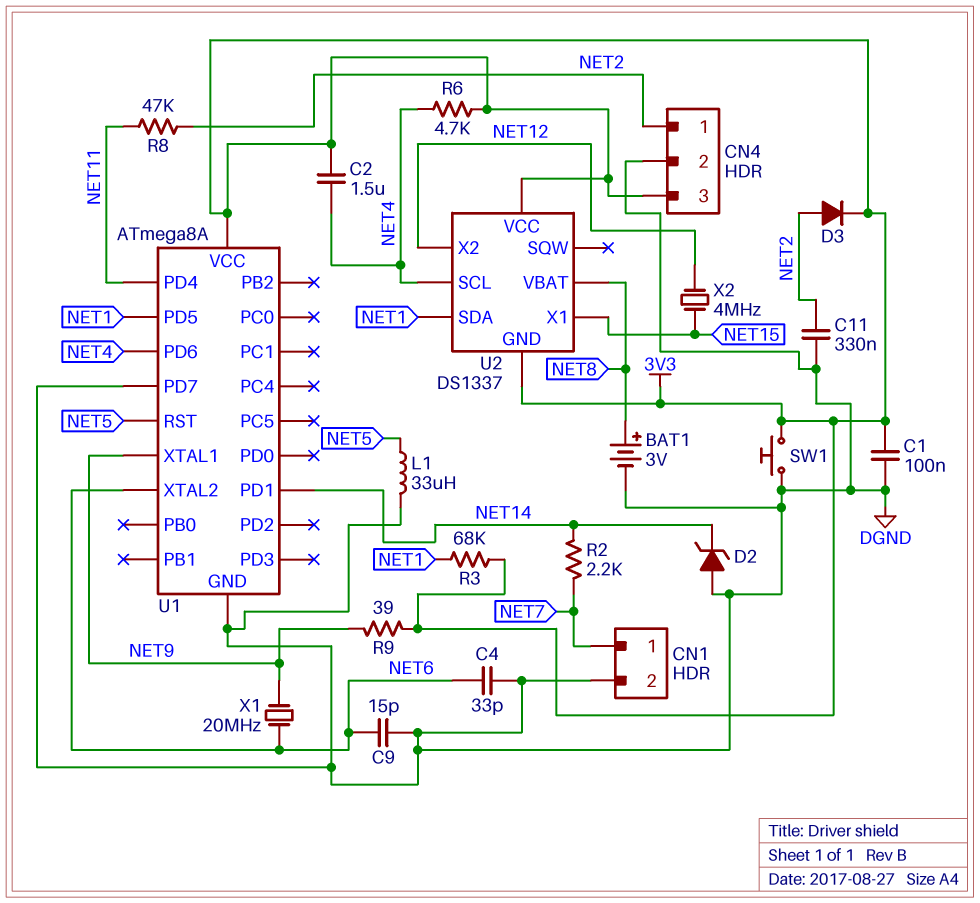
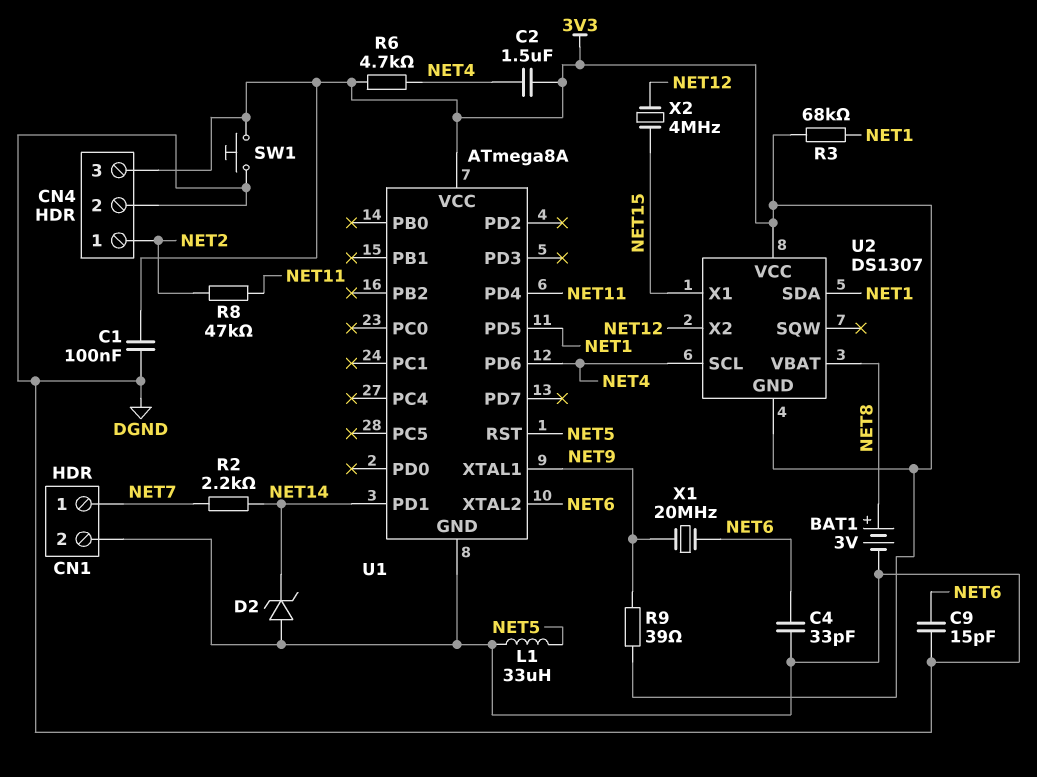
C11: 330nF (DGND, NET2) -> none
D3: diode (A NET2, K 3V3) -> none
U1 pin PD7: DGND -> none
U2: DS1337 -> DS1307

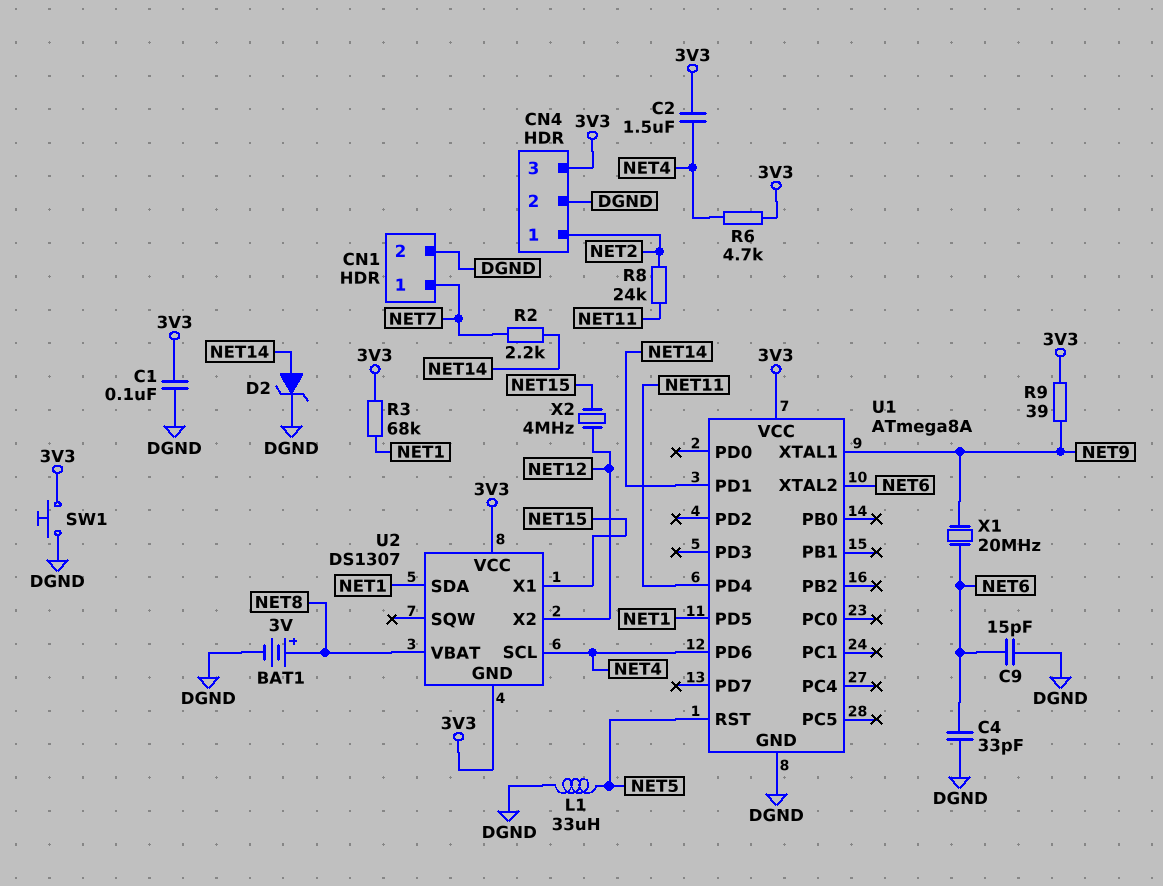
D2: zener (A DGND, K NET14) -> zener (A NET14, K DGND)
R8: 47k (NET2, NET11) -> 24k (NET2, NET11)

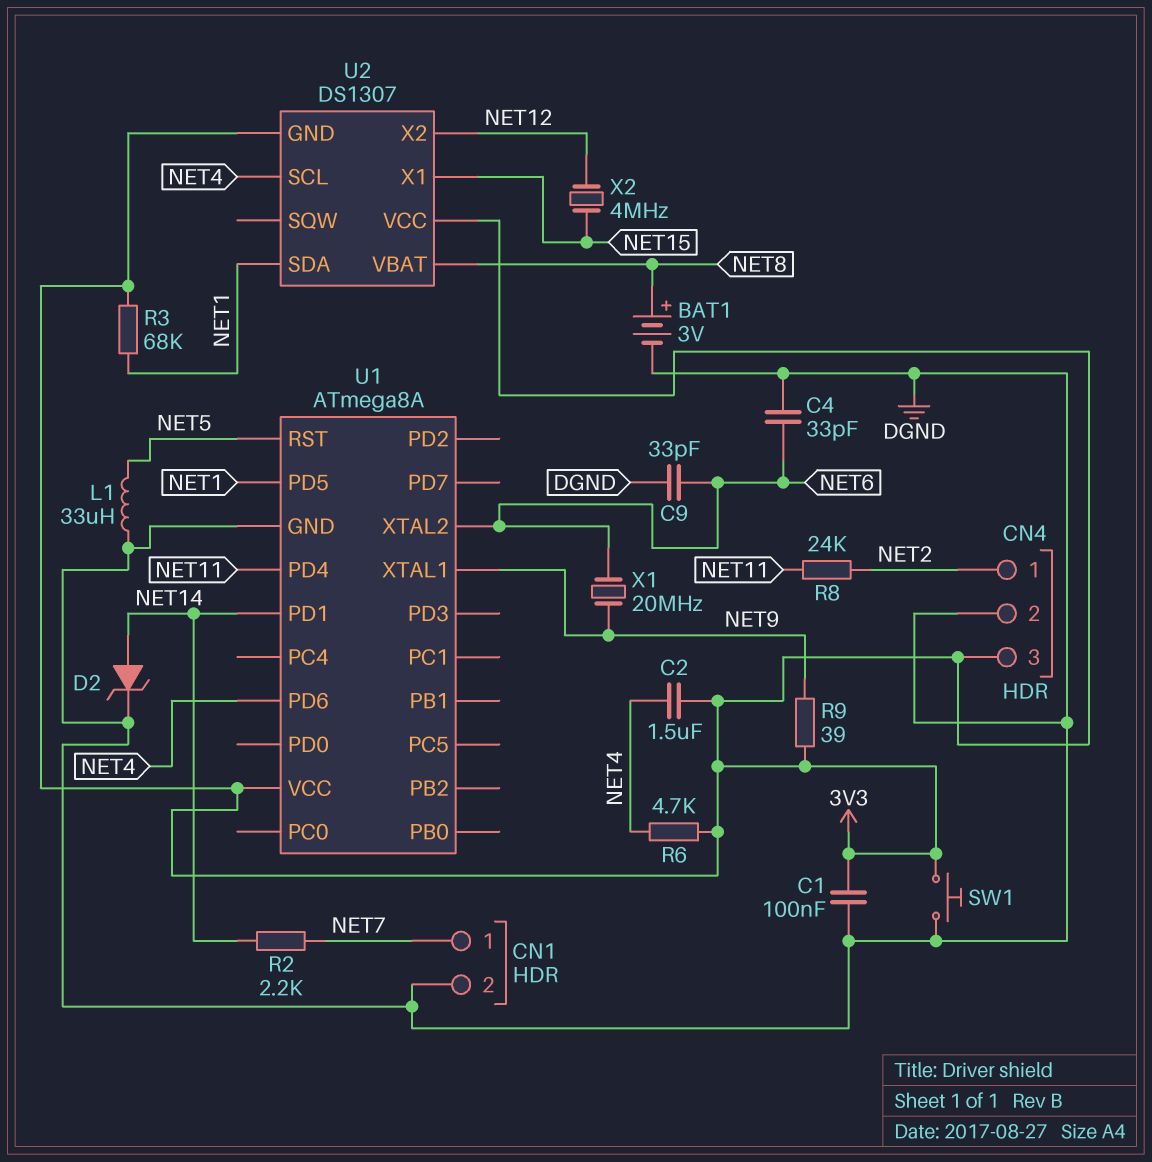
C9: 15pF (DGND, NET6) -> 33pF (DGND, NET6)

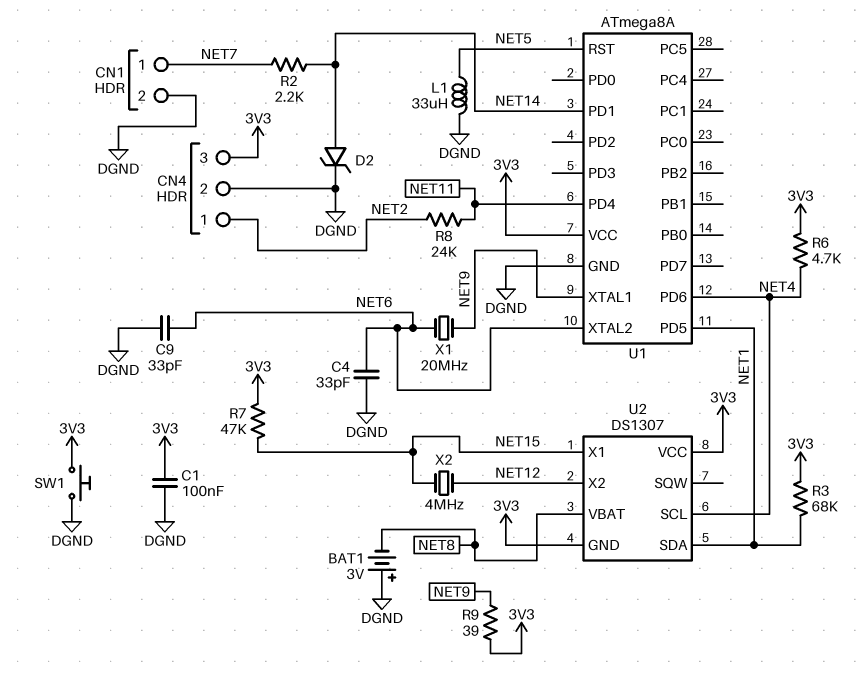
BAT1: 3V (plus NET8, minus DGND) -> 3V (plus DGND, minus NET8)
C2: 1.5uF (3V3, NET4) -> none
R7: none -> 47k (3V3, NET15)

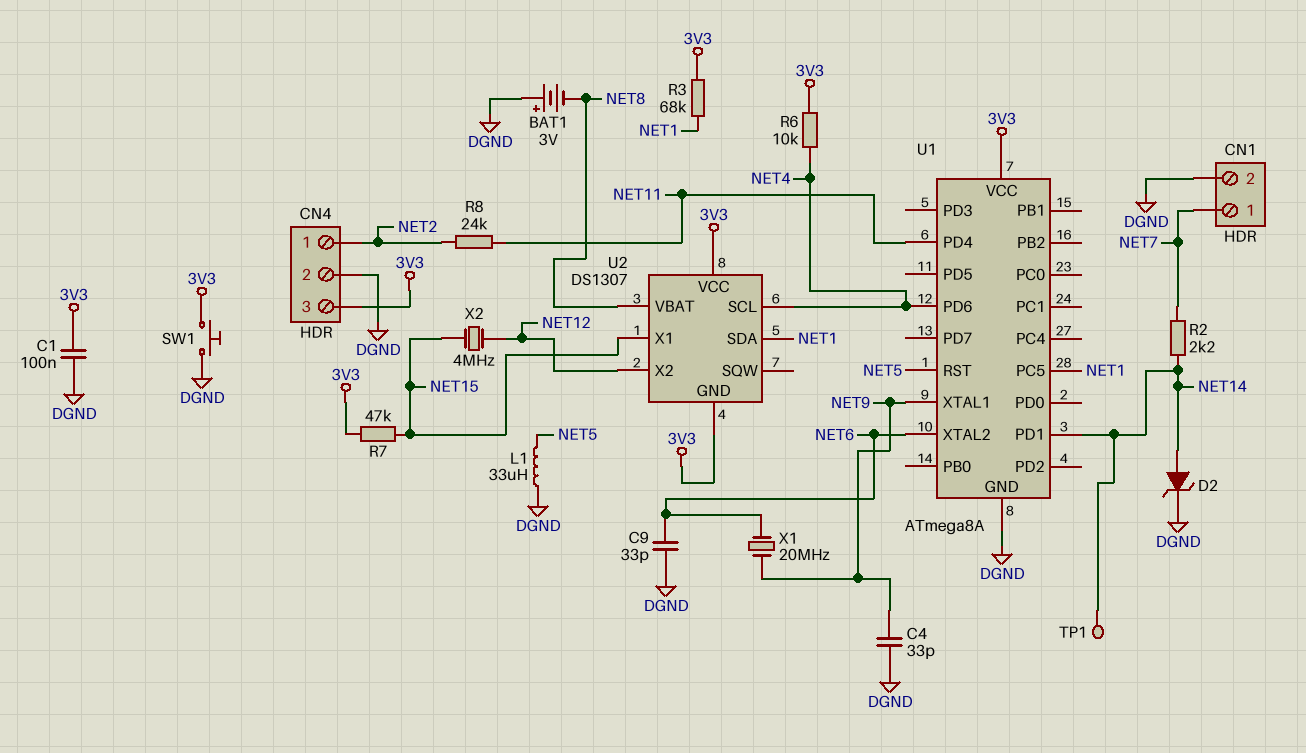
C4: 33pF (DGND, NET6) -> 33pF (DGND, NET9)
R6: 4.7k (3V3, NET4) -> 10k (3V3, NET4)
R9: 39 (3V3, NET9) -> none
TP1: none -> test point (NET14)
U1 pin PC5: none -> NET1
U1 pin PD5: NET1 -> none

